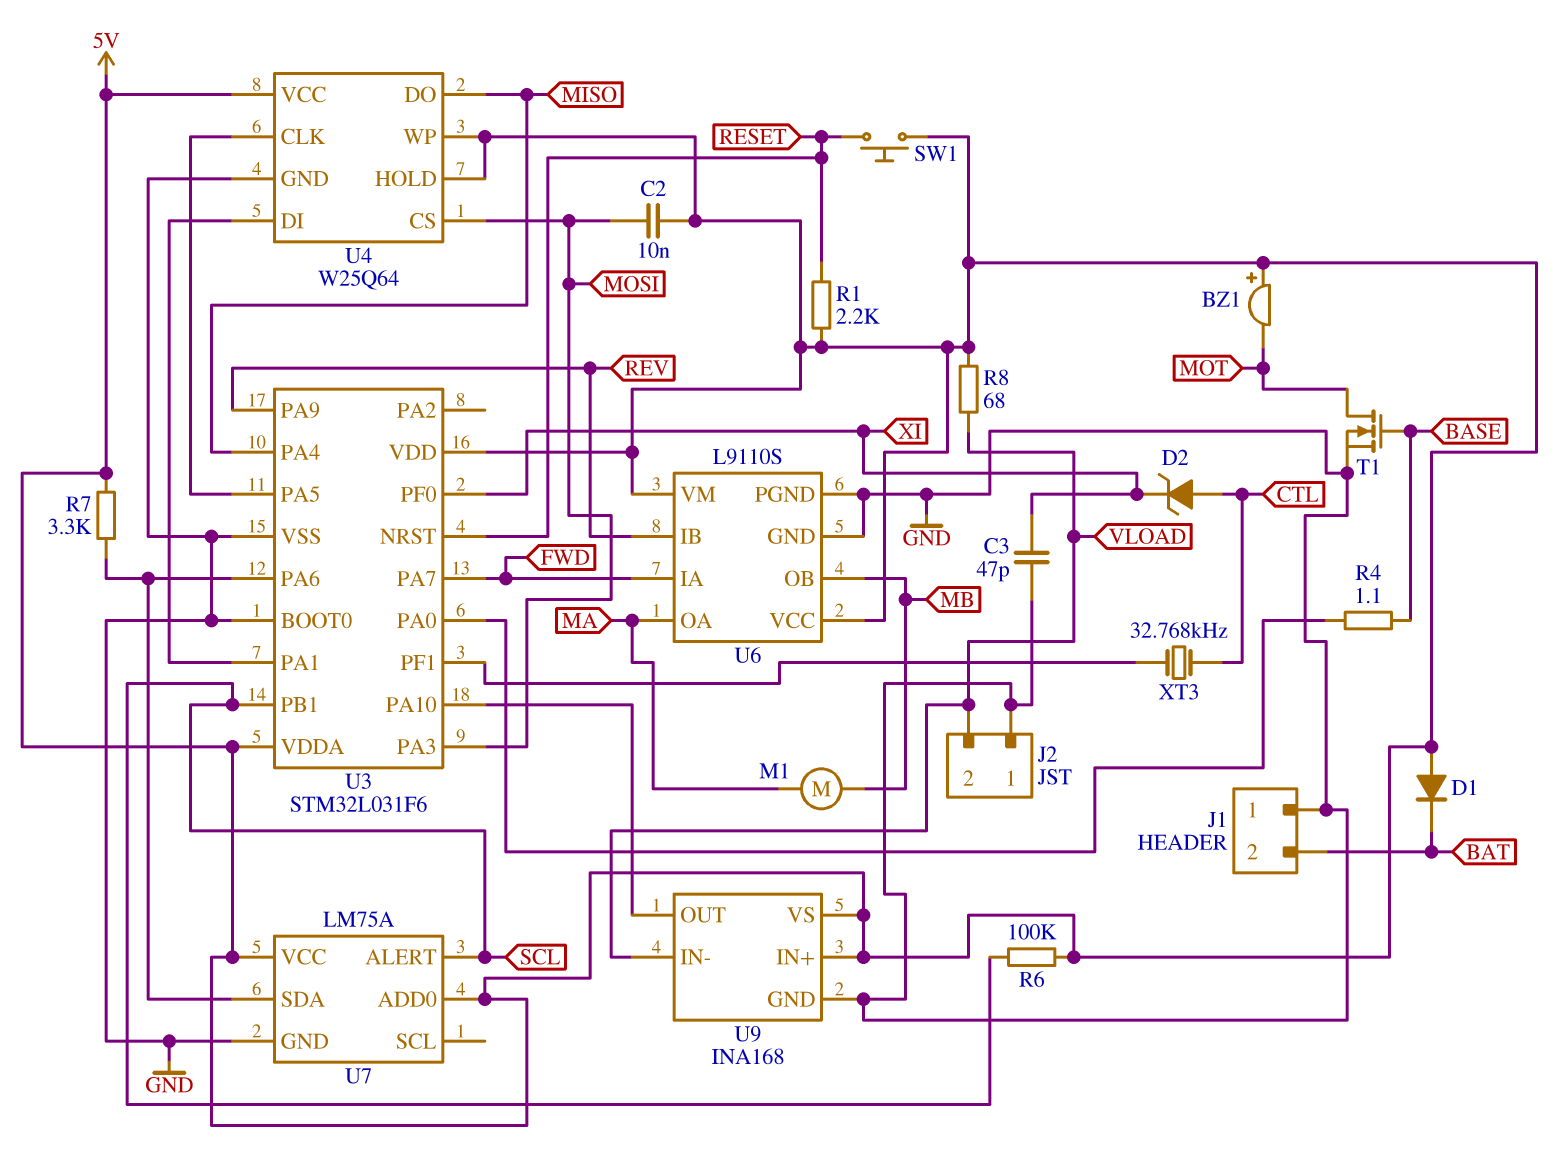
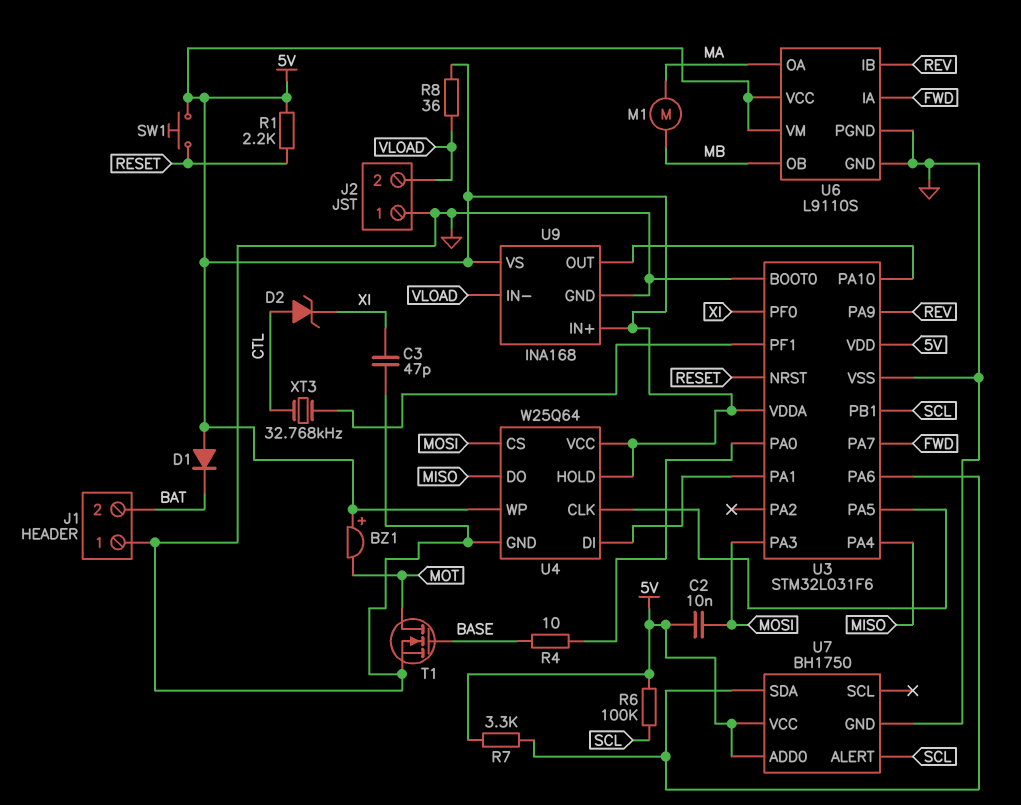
R4: 1.1 (BASE, U3/PA0) -> 10 (BASE, U3/PA0)
R8: 68 (5V, VLOAD) -> 36 (5V, VLOAD)
U7: LM75A -> BH1750

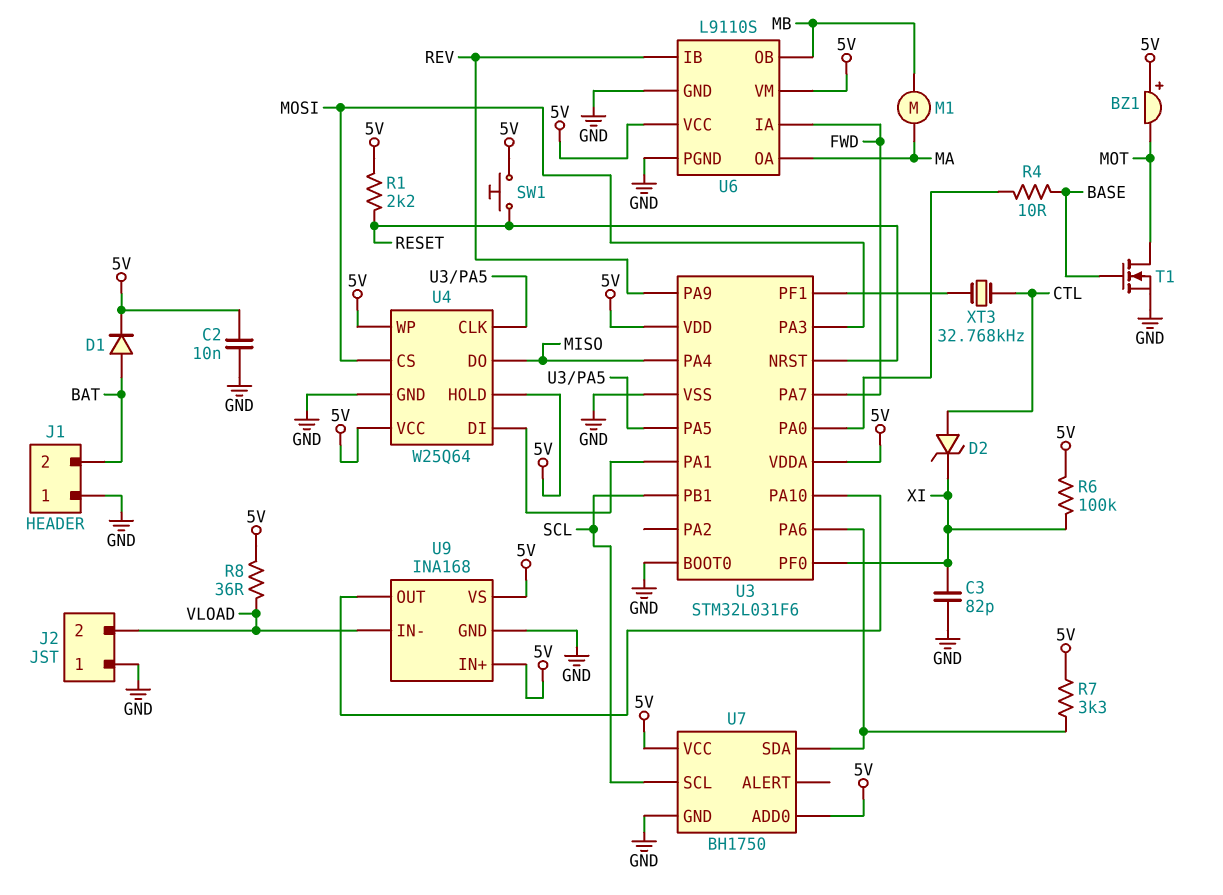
C2: 10nF (5V, MOSI) -> 10nF (5V, GND)
C3: 47pF (GND, XI) -> 82pF (GND, XI)
D1: diode (A 5V, K BAT) -> diode (A BAT, K 5V)
R6: 100k (5V, SCL) -> 100k (5V, XI)
U7 pin ALERT: SCL -> none
U7 pin SCL: none -> SCL

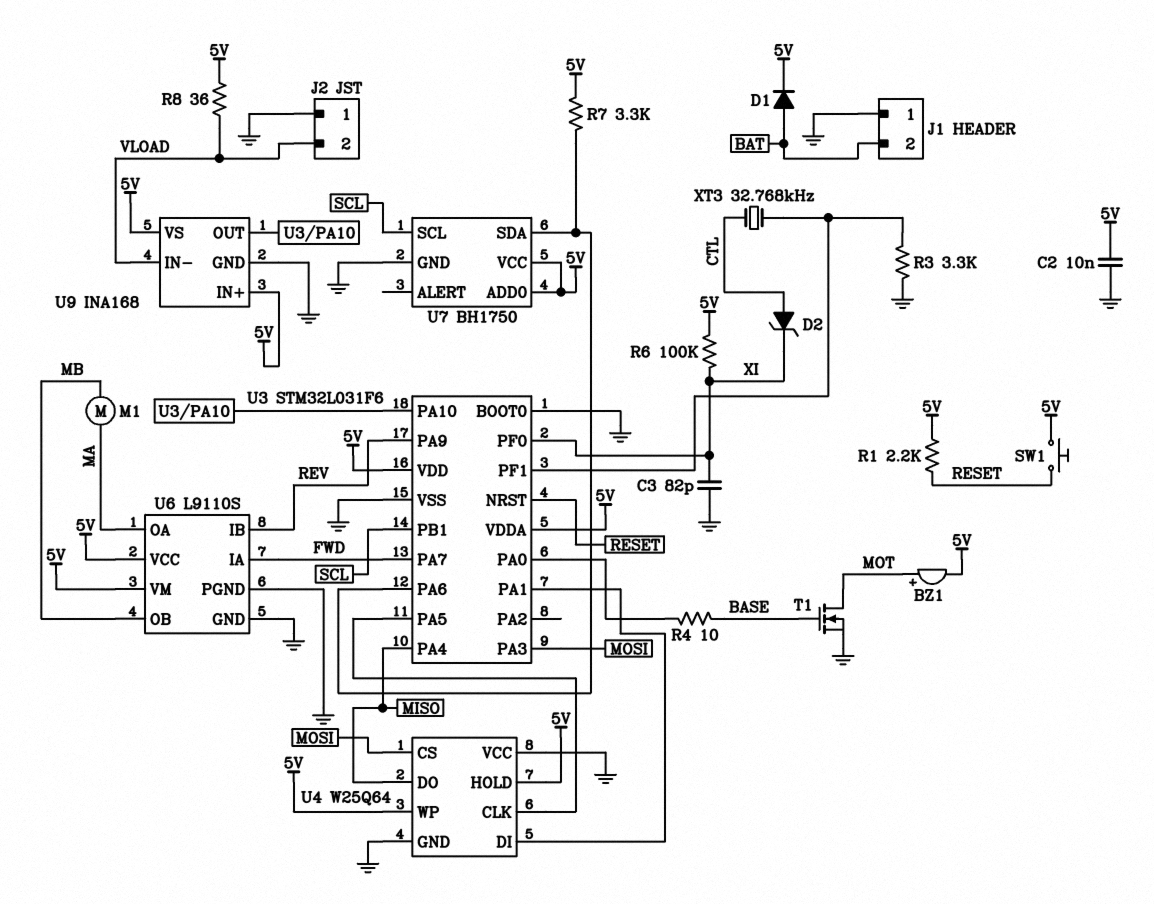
BZ1: buzzer (plus 5V, minus MOT) -> buzzer (plus MOT, minus 5V)
R3: none -> 3.3k (GND, U3/PF1)
U4 pin VCC: 5V -> GND

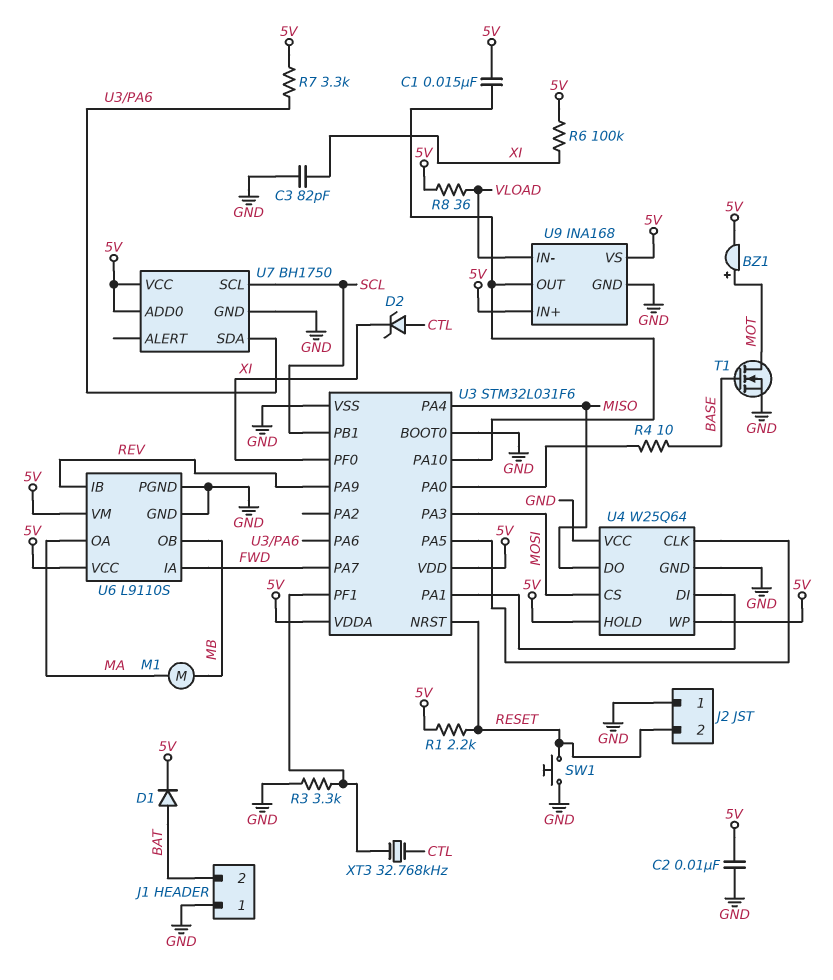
C1: none -> 15nF (5V, U3/PA10)
J2 pin 2: VLOAD -> RESET
SW1: button (5V, RESET) -> button (GND, RESET)

